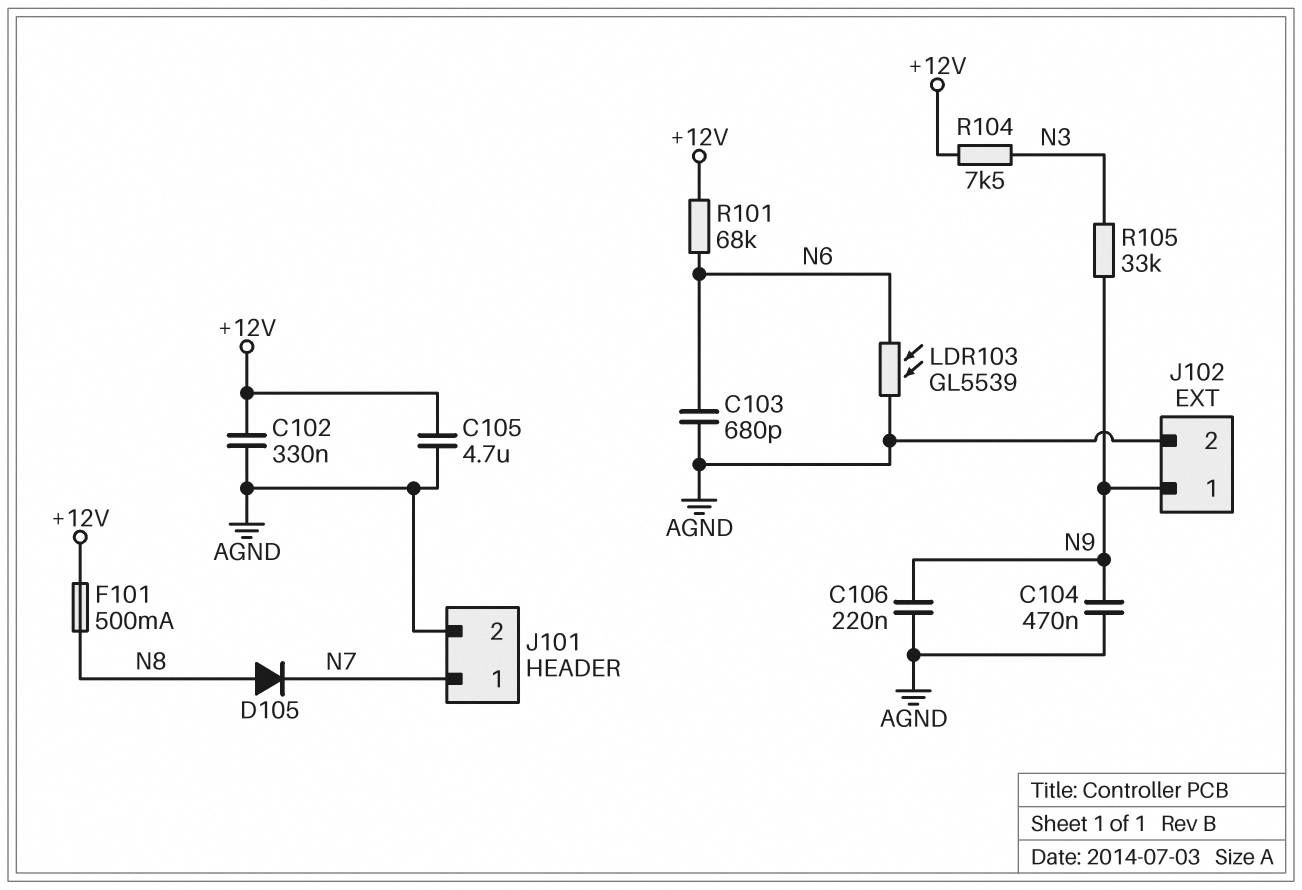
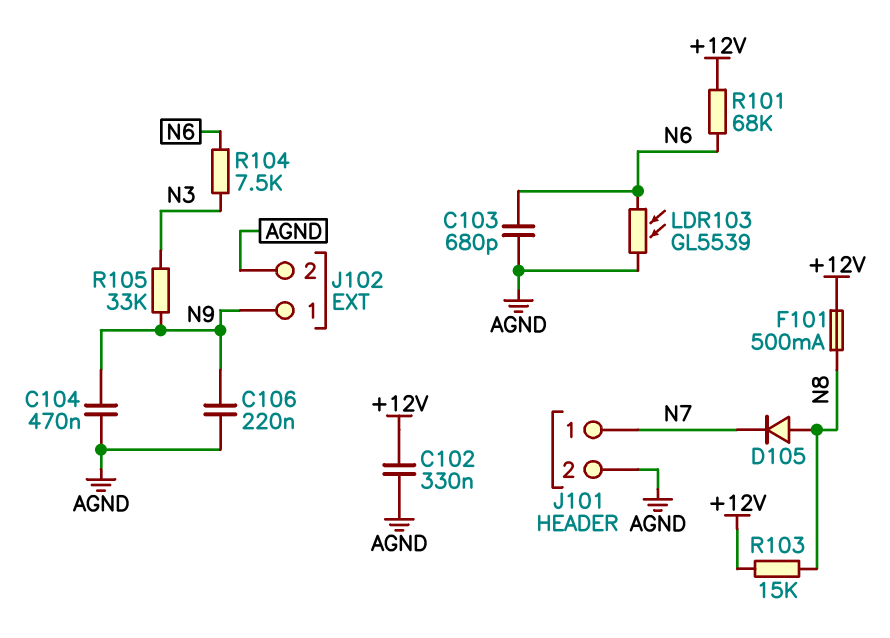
C105: 4.7uF (+12V, AGND) -> none
R103: none -> 15k (+12V, N8)
R104: 7.5k (+12V, N3) -> 7.5k (N3, N6)

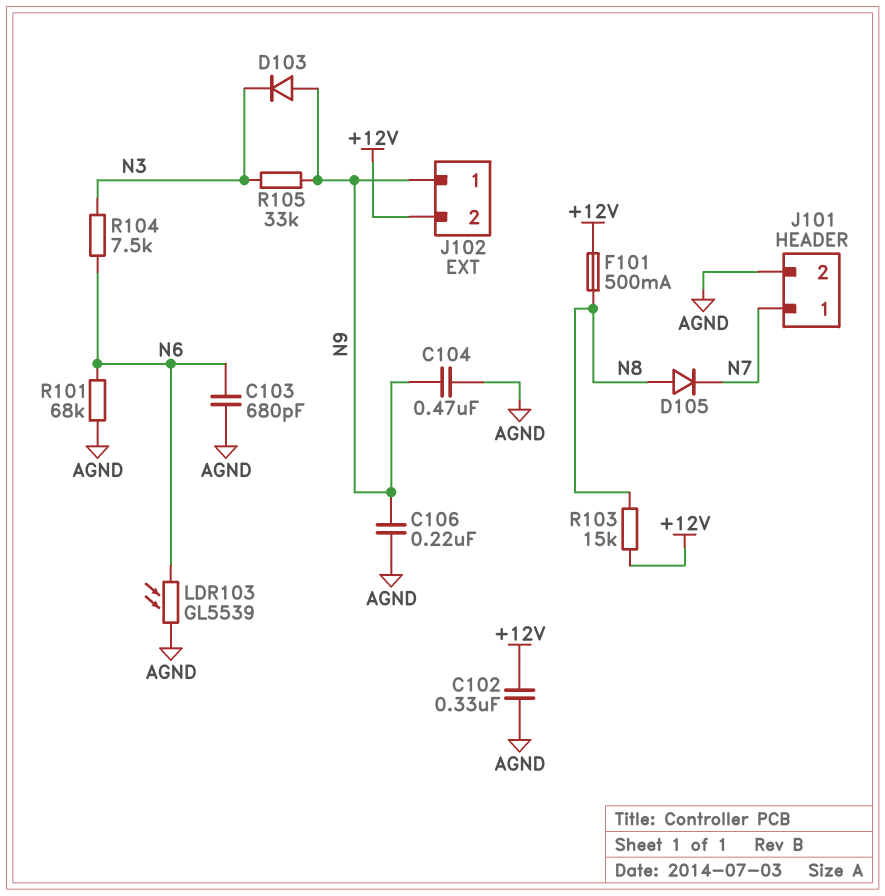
D103: none -> diode (A N9, K N3)
J102 pin 2: AGND -> +12V
R101: 68k (+12V, N6) -> 68k (AGND, N6)

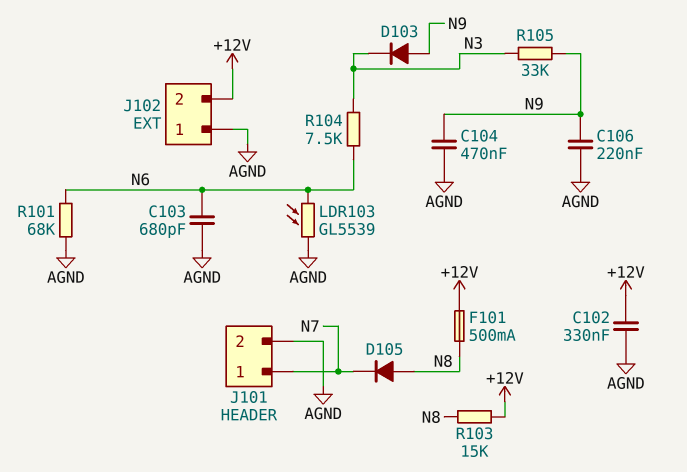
J102 pin 1: N9 -> AGND

